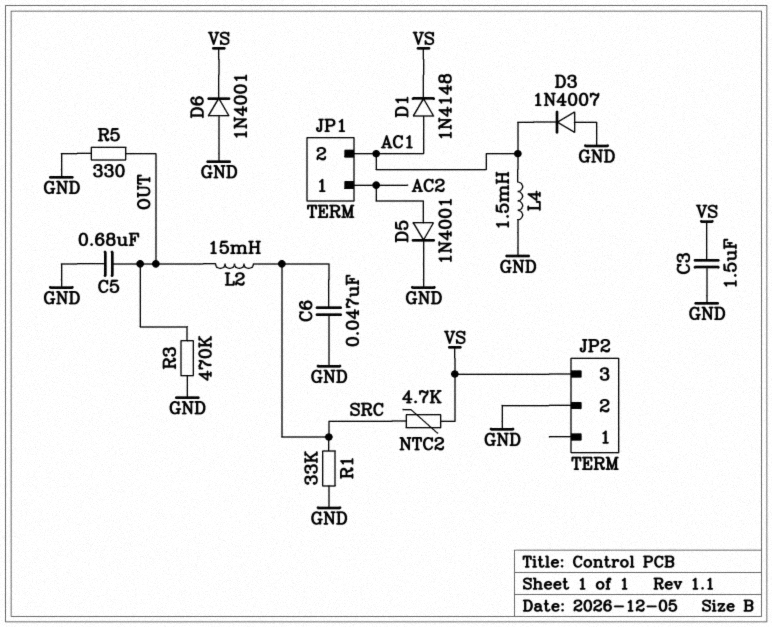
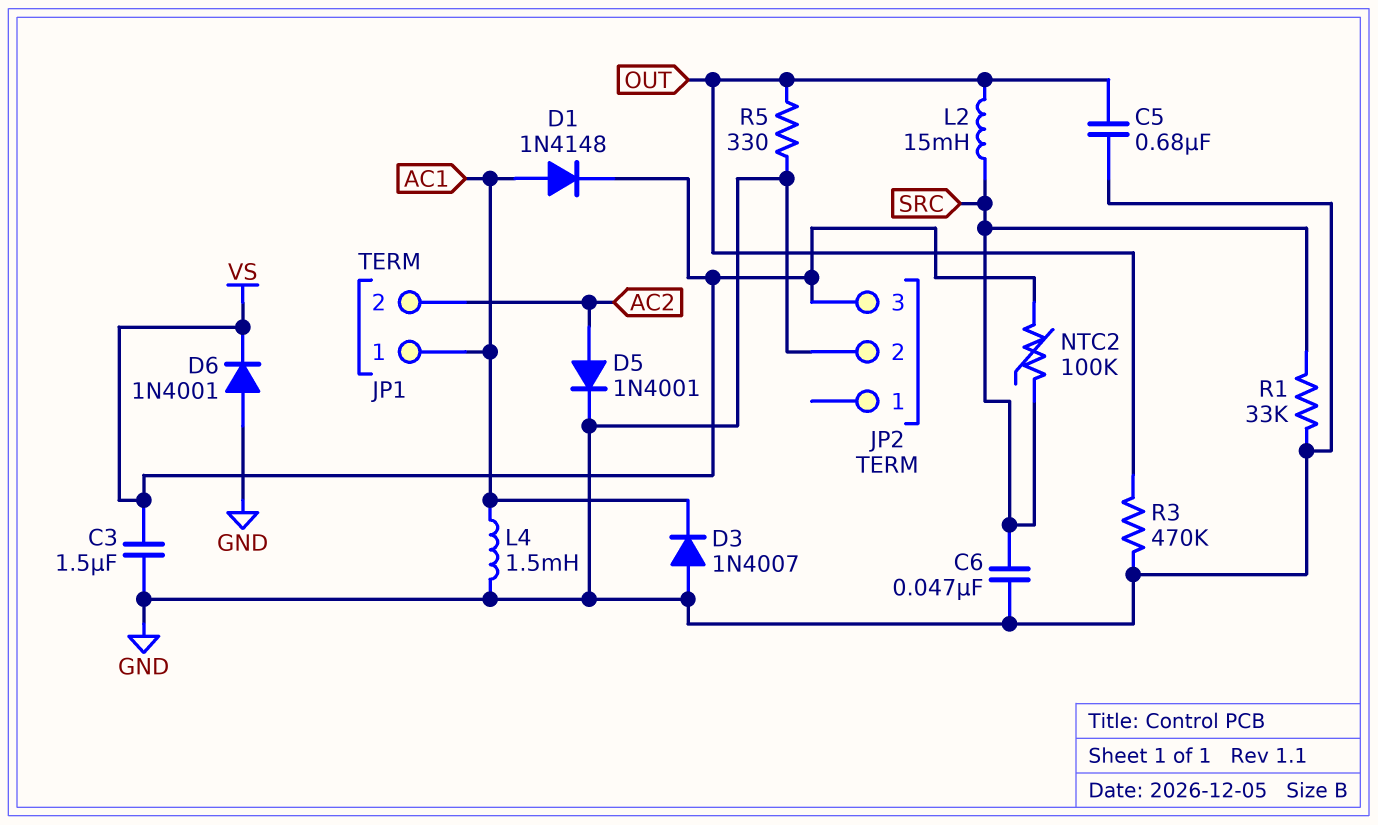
JP1 pin 1: AC2 -> AC1
JP1 pin 2: AC1 -> AC2
NTC2: 4.7k (SRC, VS) -> 100k (SRC, VS)

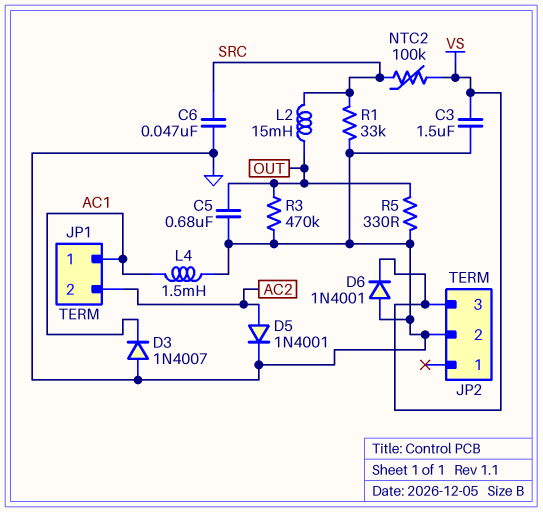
D1: diode 1N4148 (A AC1, K VS) -> none

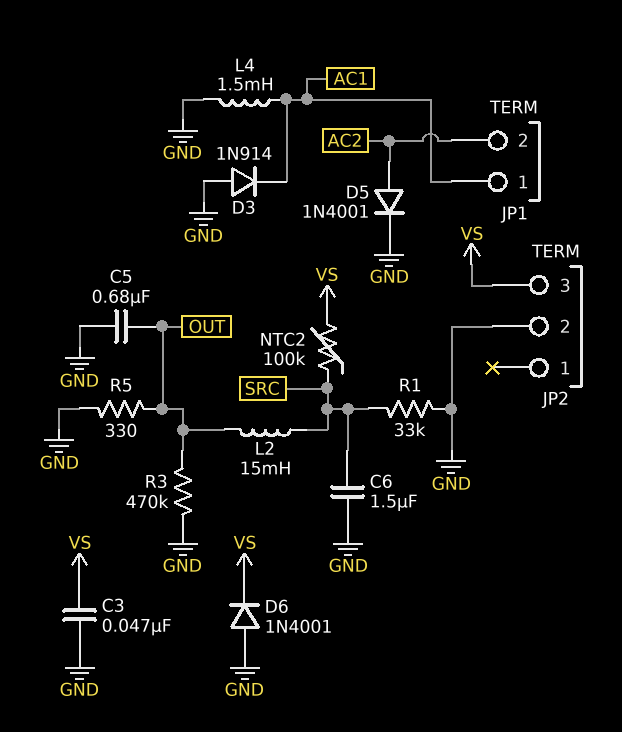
C3: 1.5uF (GND, VS) -> 47nF (GND, VS)
C6: 47nF (GND, SRC) -> 1.5uF (GND, SRC)
D3: diode 1N4007 (A GND, K AC1) -> diode 1N914 (A GND, K AC1)

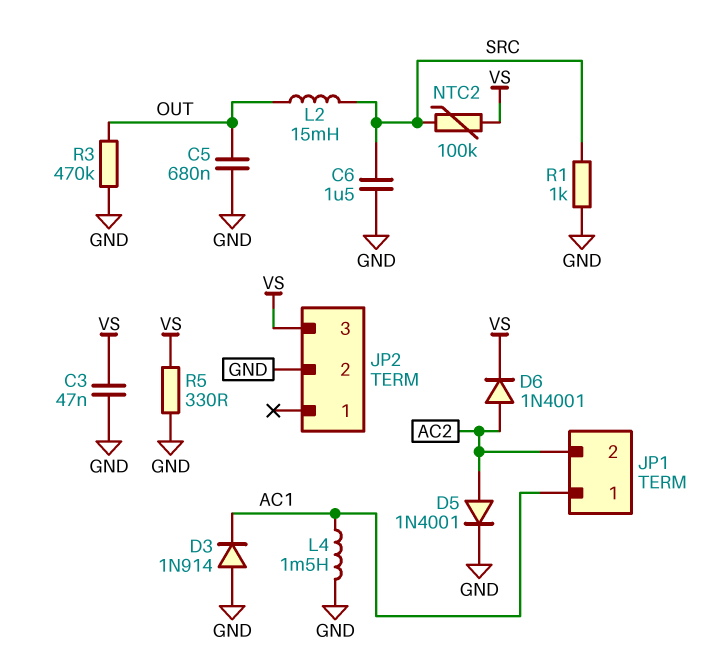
D6: diode 1N4001 (A GND, K VS) -> diode 1N4001 (A AC2, K VS)
R1: 33k (GND, SRC) -> 1k (GND, SRC)
R5: 330 (GND, OUT) -> 330 (GND, VS)

